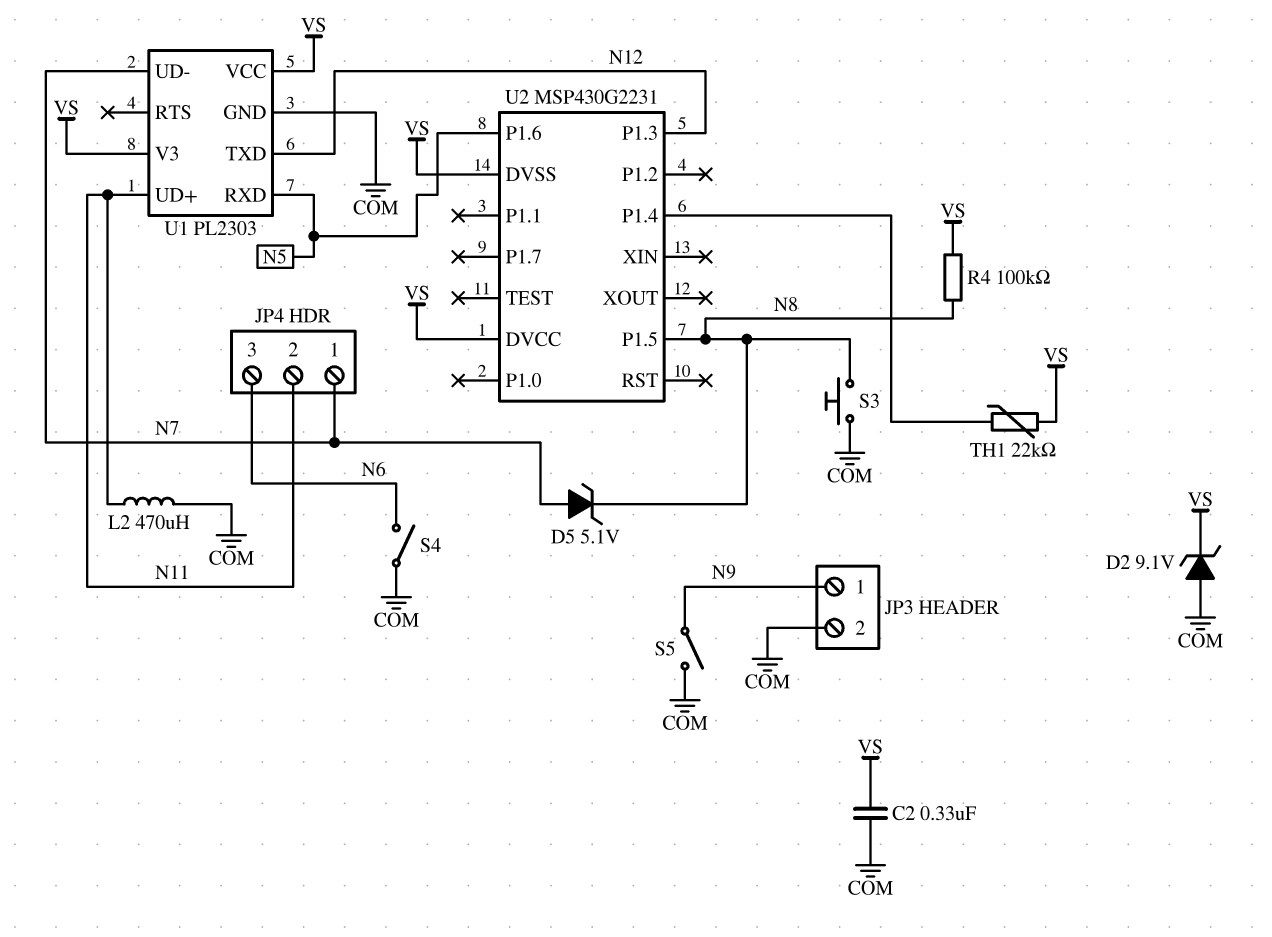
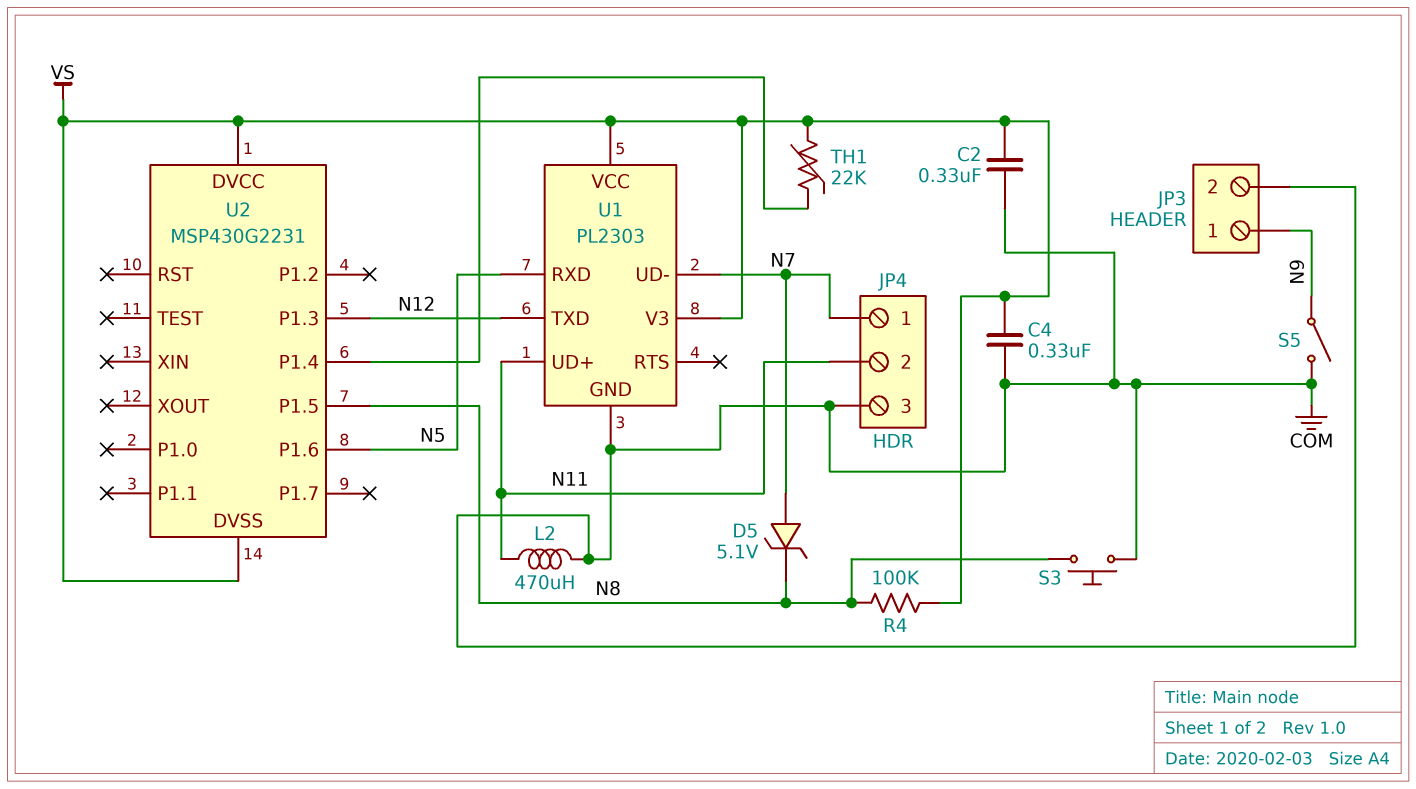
C4: none -> 330nF (COM, VS)
D2: zener 9.1V (A COM, K VS) -> none
JP4 pin 3: N6 -> COM
S4: switch (COM, N6) -> none

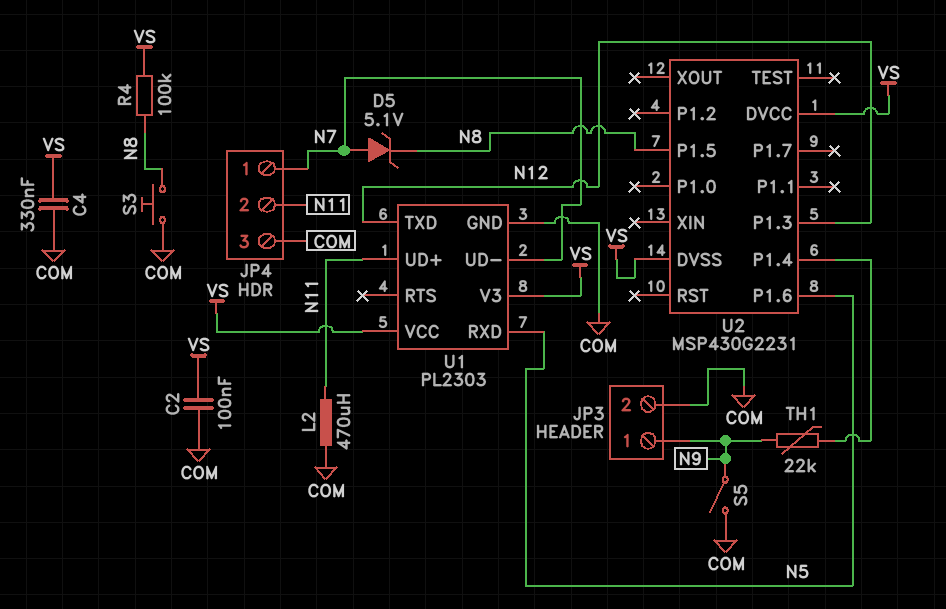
C2: 330nF (COM, VS) -> 100nF (COM, VS)
TH1: 22k (U2/P1.4, VS) -> 22k (N9, U2/P1.4)

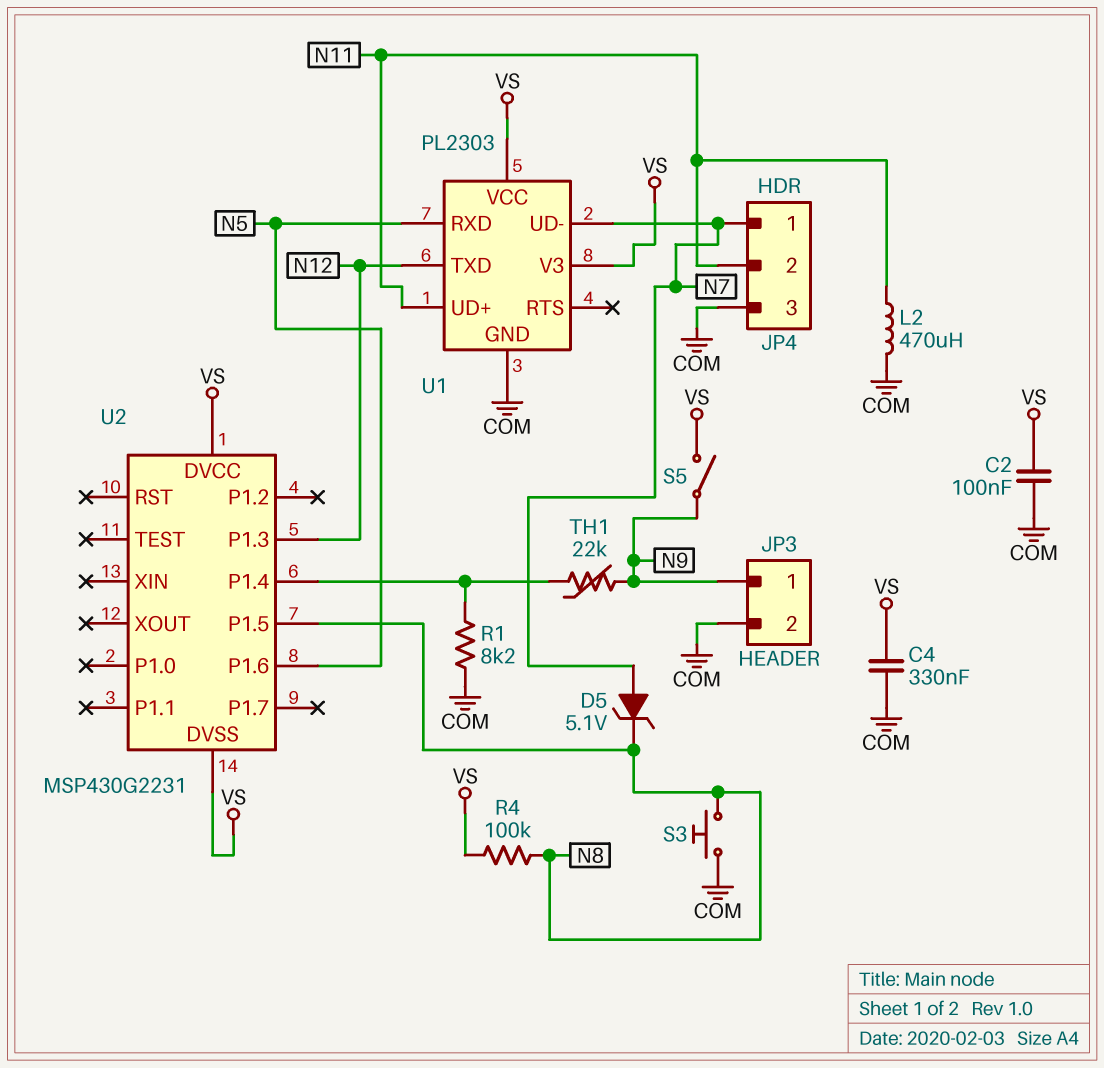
R1: none -> 8.2k (COM, U2/P1.4)
S5: switch (COM, N9) -> switch (N9, VS)

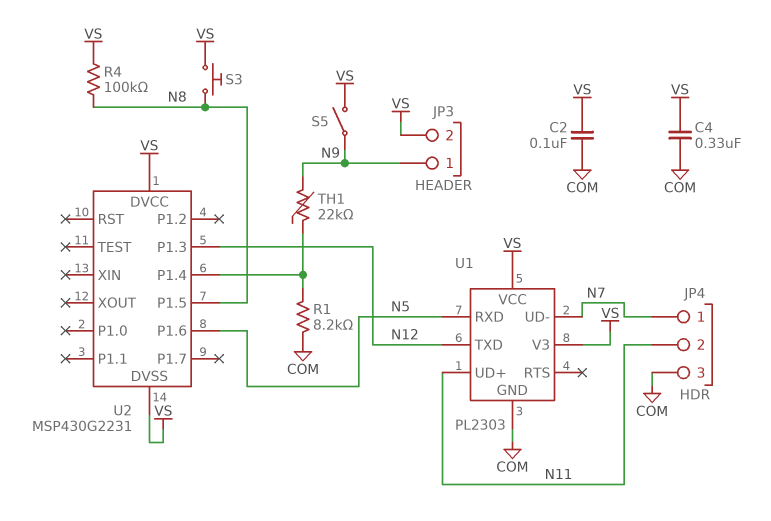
D5: zener 5.1V (A N7, K N8) -> none
JP3 pin 2: COM -> VS
L2: 470uH (COM, N11) -> none
S3: button (COM, N8) -> button (N8, VS)

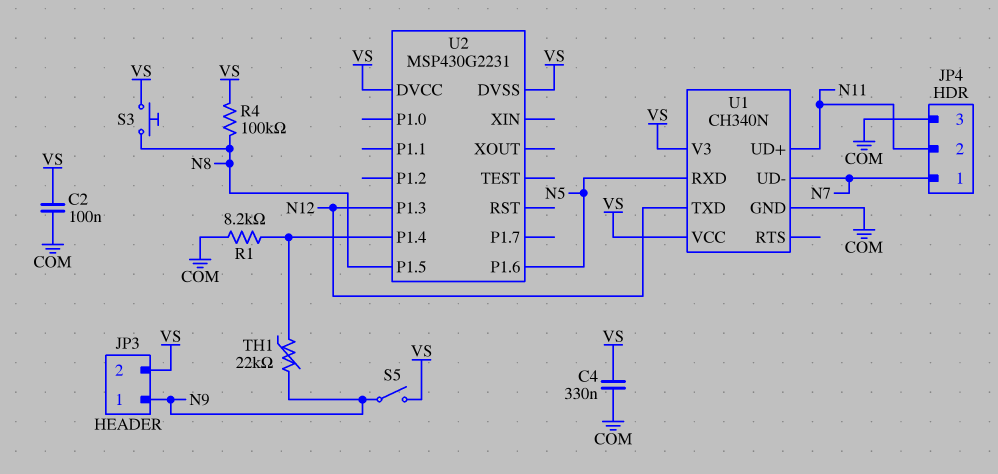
U1: PL2303 -> CH340N

